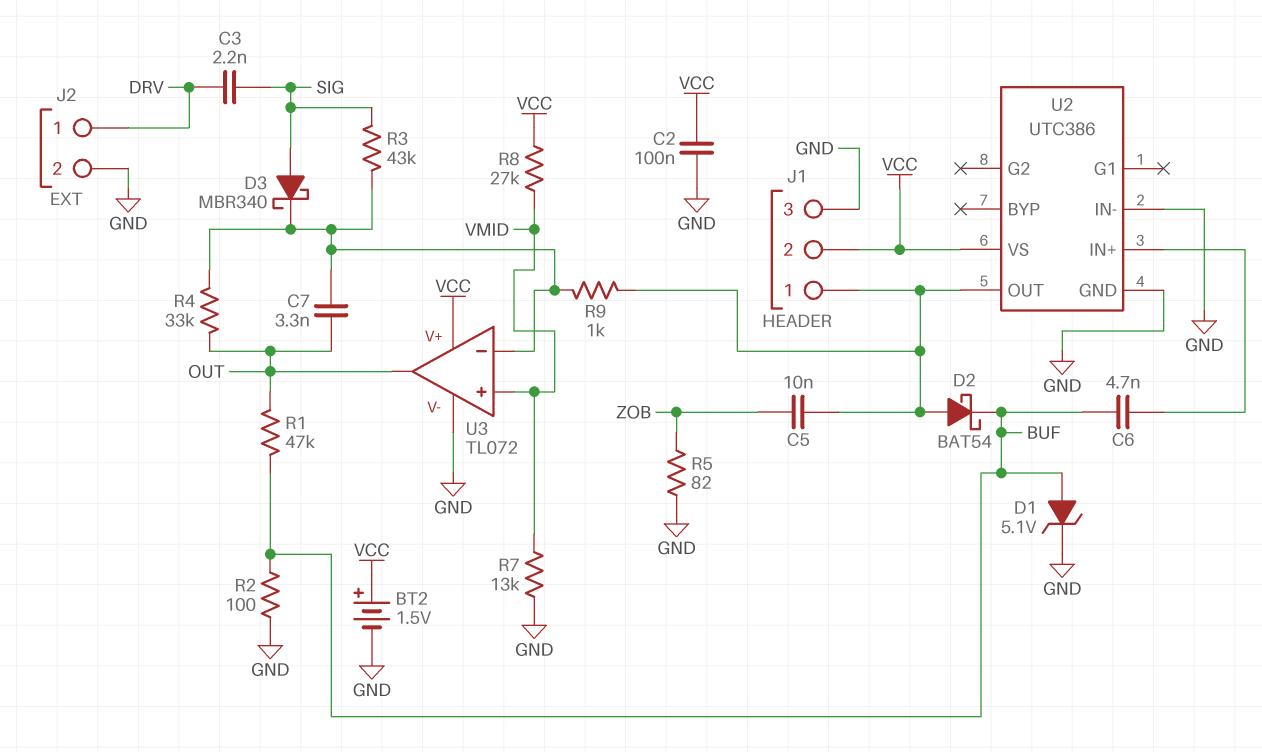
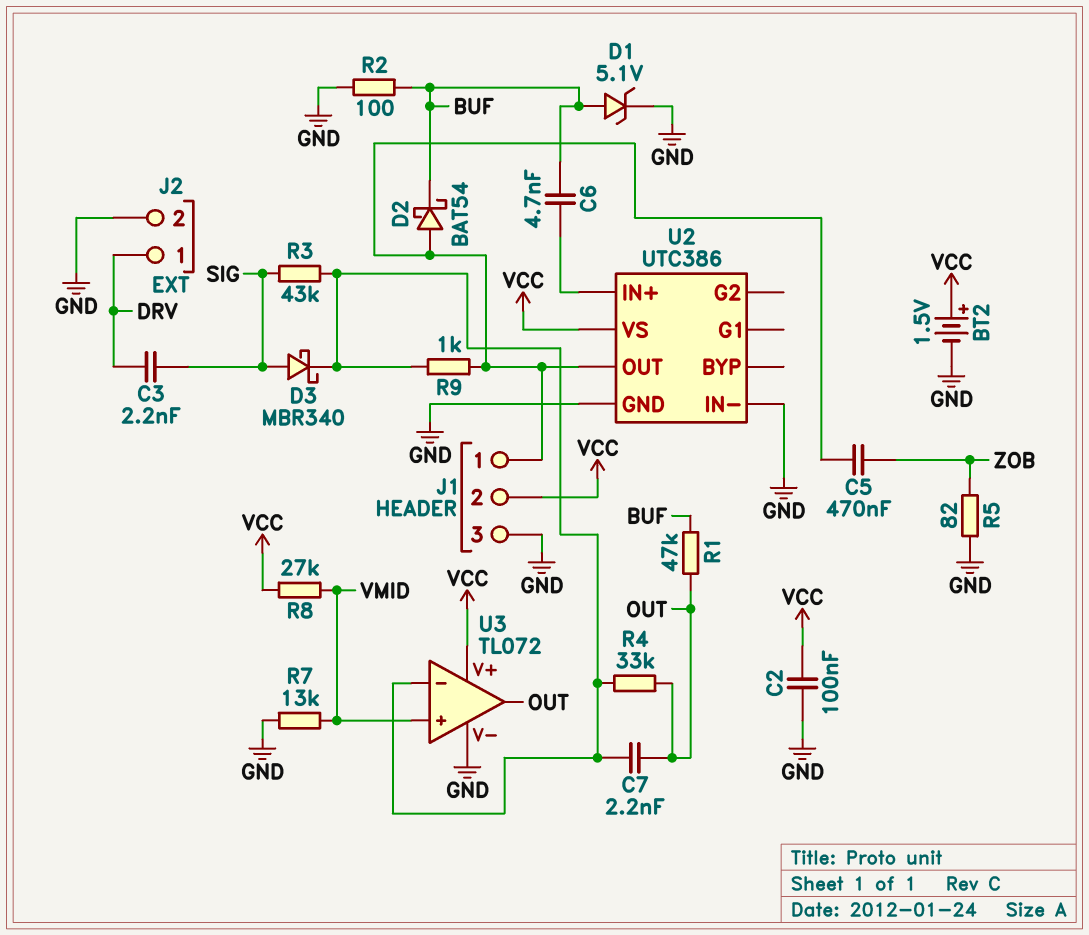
C5: 10nF (J1/1, ZOB) -> 470nF (J1/1, ZOB)
C7: 3.3nF (OUT, U3/in-) -> 2.2nF (OUT, U3/in-)

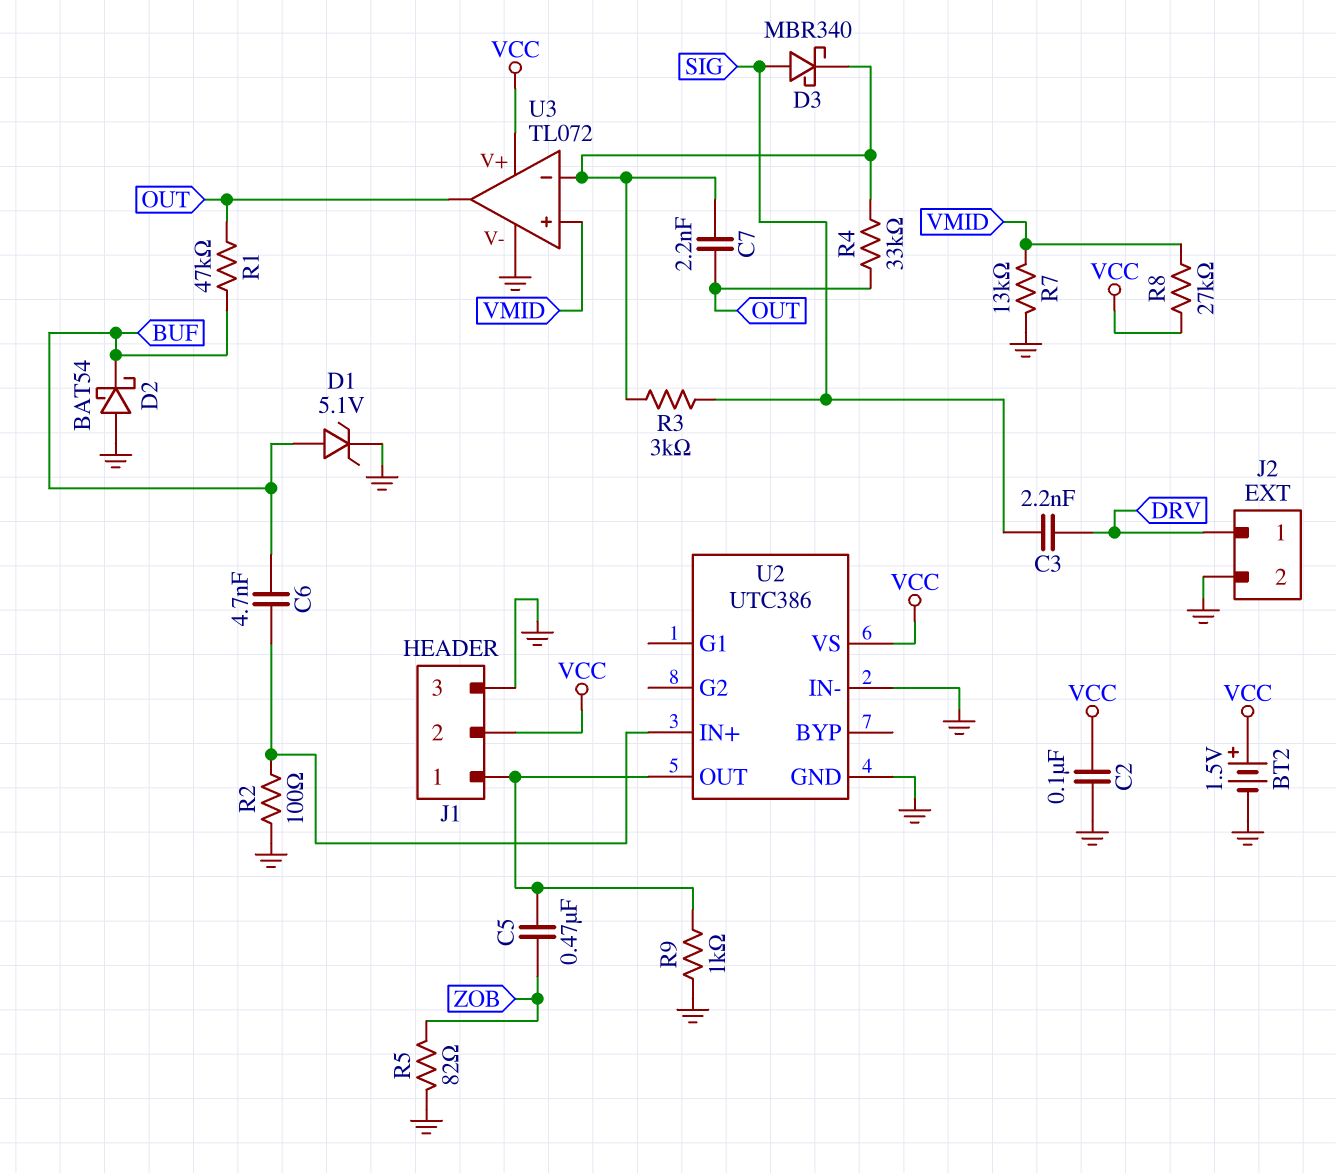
D2: schottky BAT54 (A J1/1, K BUF) -> schottky BAT54 (A GND, K BUF)
R2: 100 (BUF, GND) -> 100 (GND, U2/IN+)
R3: 43k (SIG, U3/in-) -> 3k (SIG, U3/in-)
R9: 1k (J1/1, U3/in-) -> 1k (GND, J1/1)

